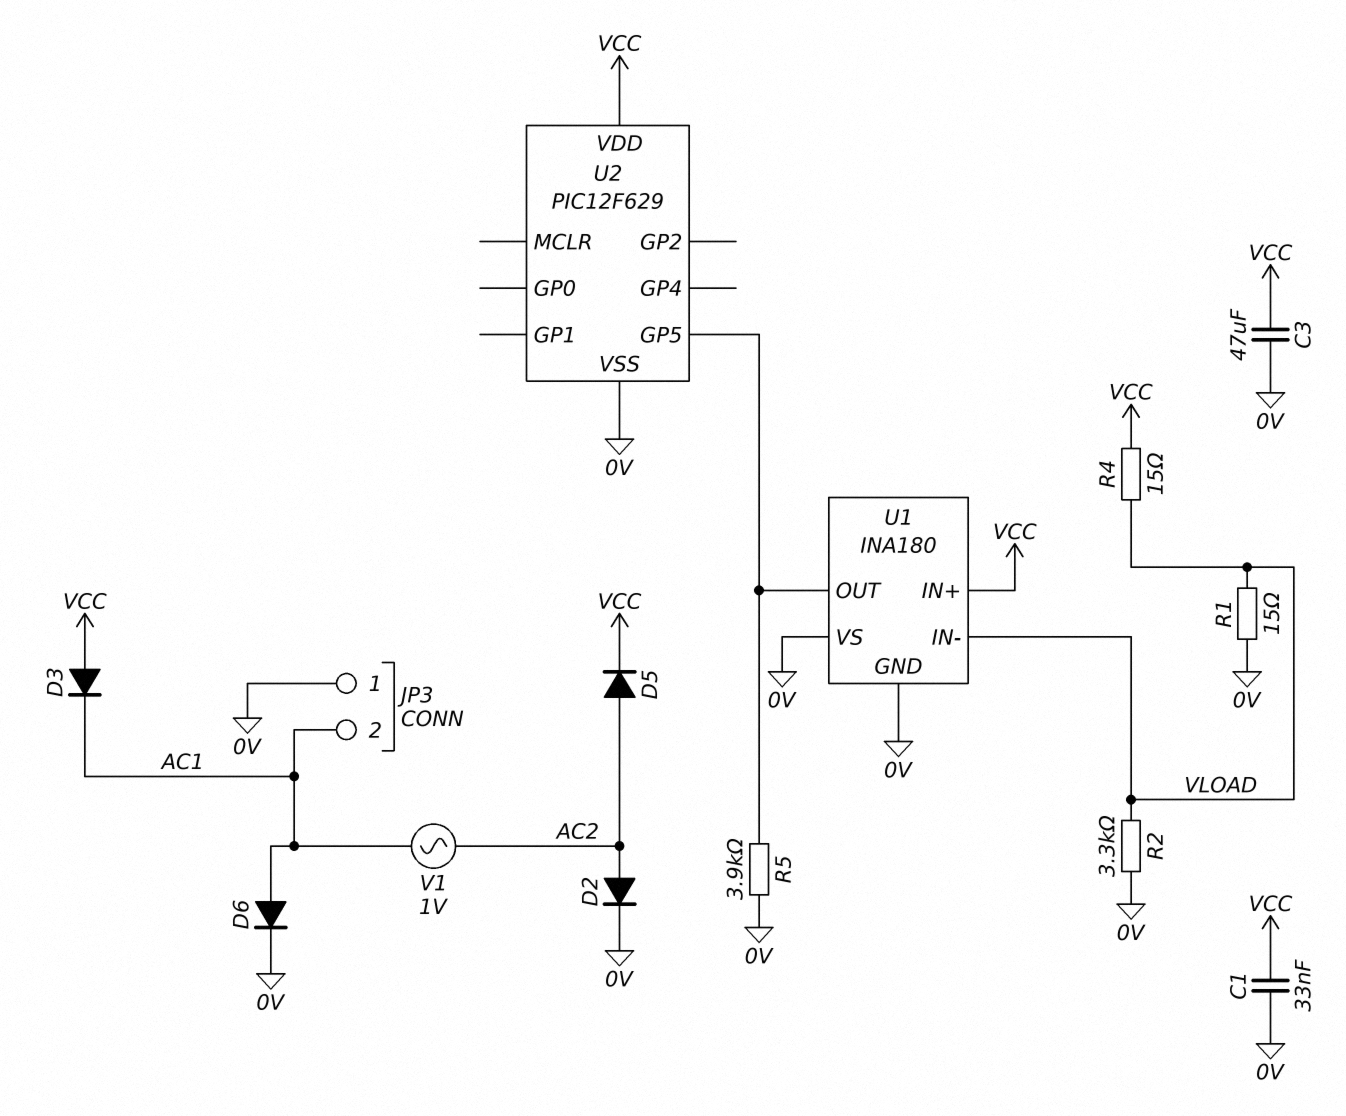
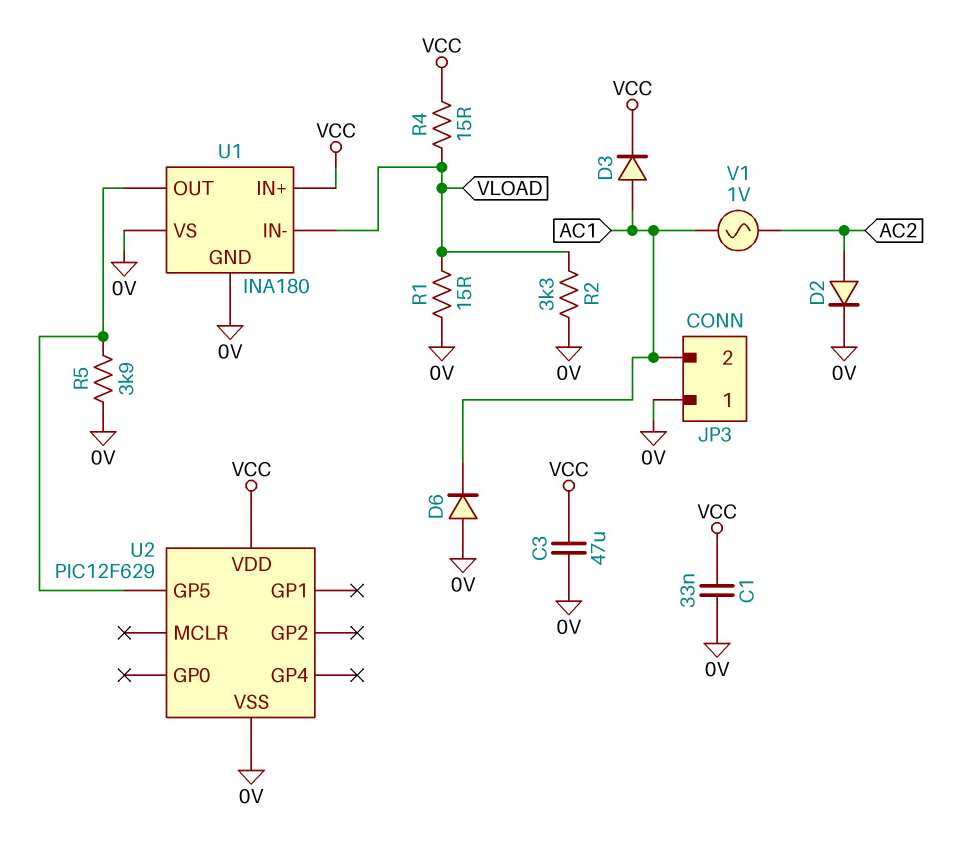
D3: diode (A VCC, K AC1) -> diode (A AC1, K VCC)
D5: diode (A AC2, K VCC) -> none
D6: diode (A AC1, K 0V) -> diode (A 0V, K AC1)

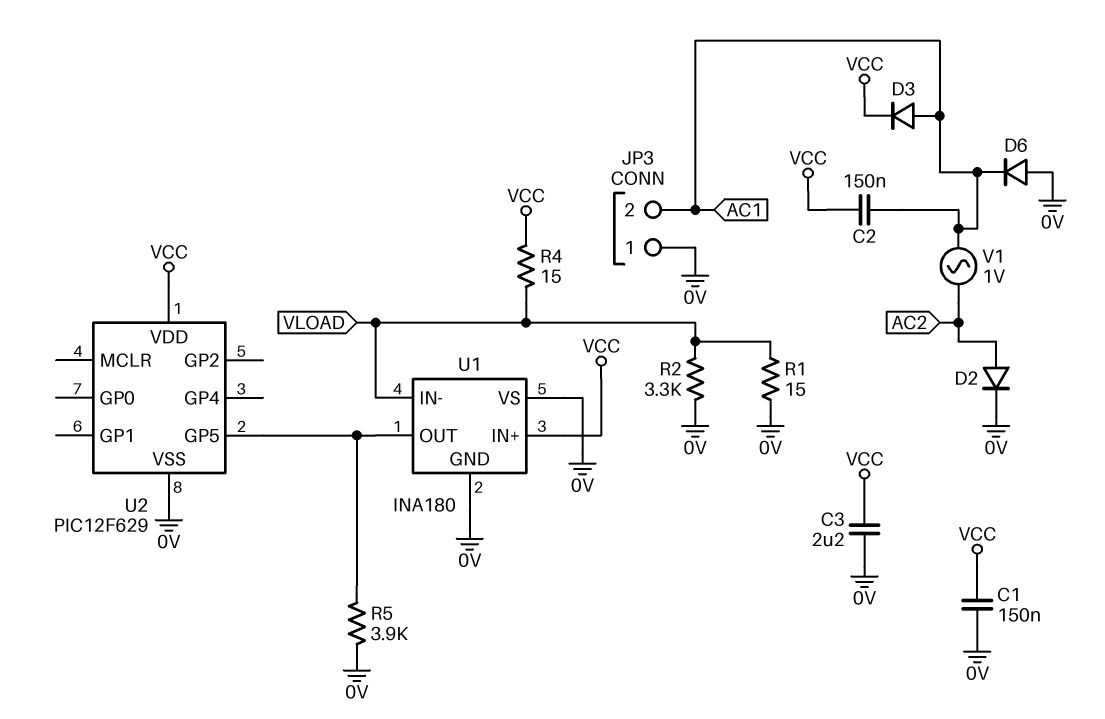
C1: 33nF (0V, VCC) -> 150nF (0V, VCC)
C2: none -> 150nF (AC1, VCC)
C3: 47uF (0V, VCC) -> 2.2uF (0V, VCC)

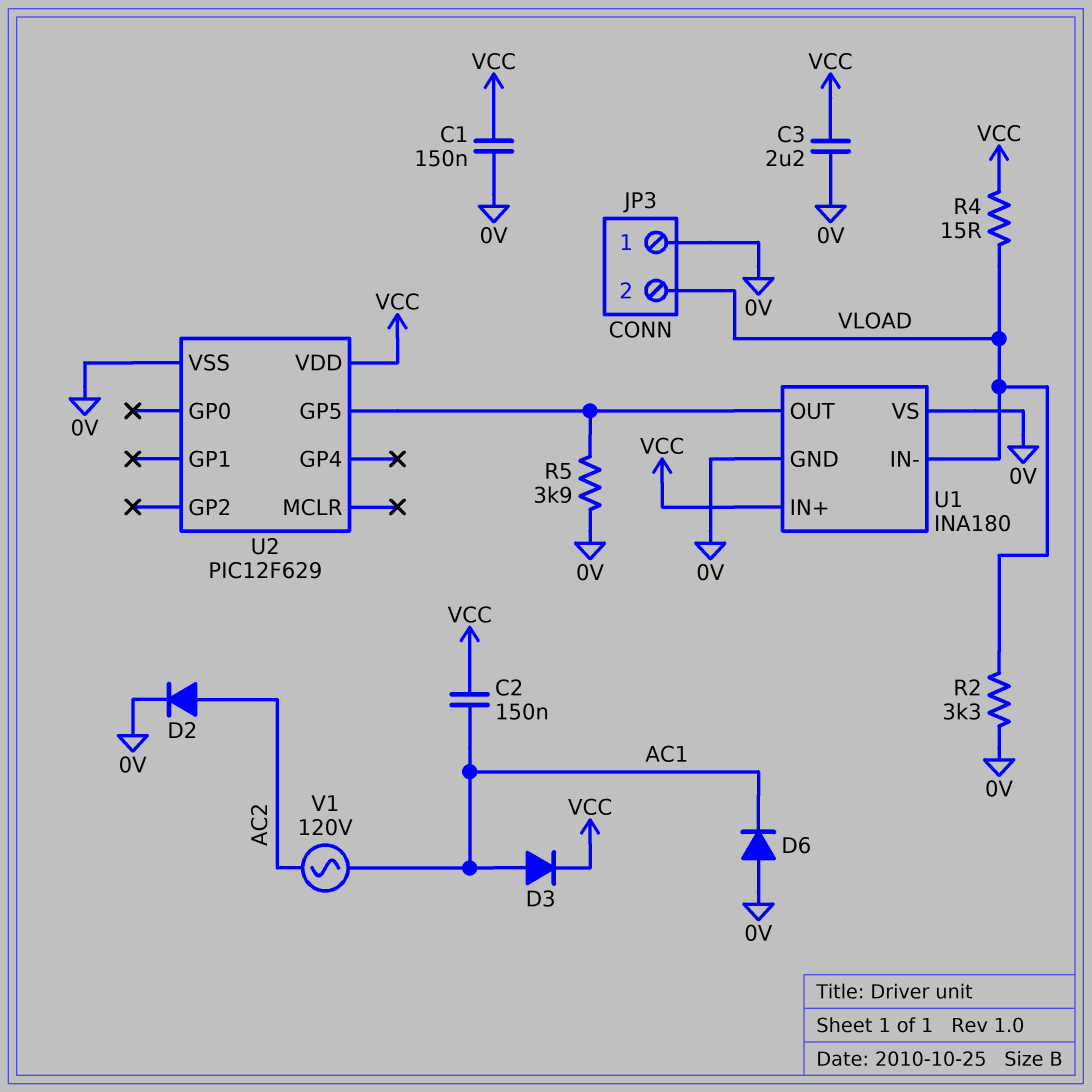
JP3 pin 2: AC1 -> VLOAD
R1: 15 (0V, VLOAD) -> none
V1: AC 1V (AC1, AC2) -> AC 120V (AC1, AC2)

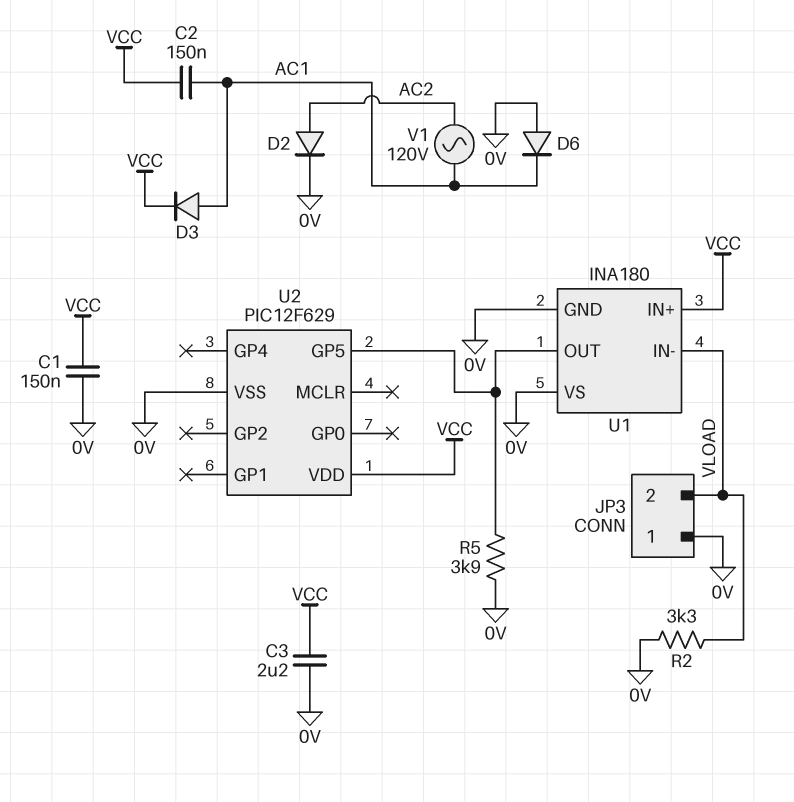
R4: 15 (VCC, VLOAD) -> none

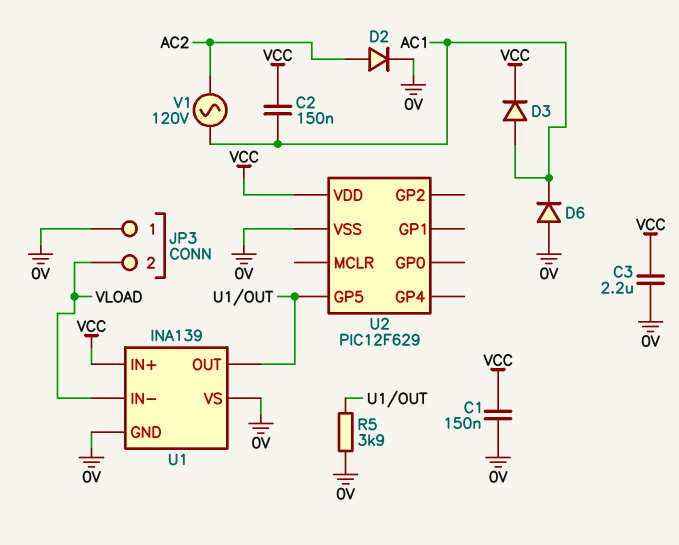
R2: 3.3k (0V, VLOAD) -> none
U1: INA180 -> INA139

